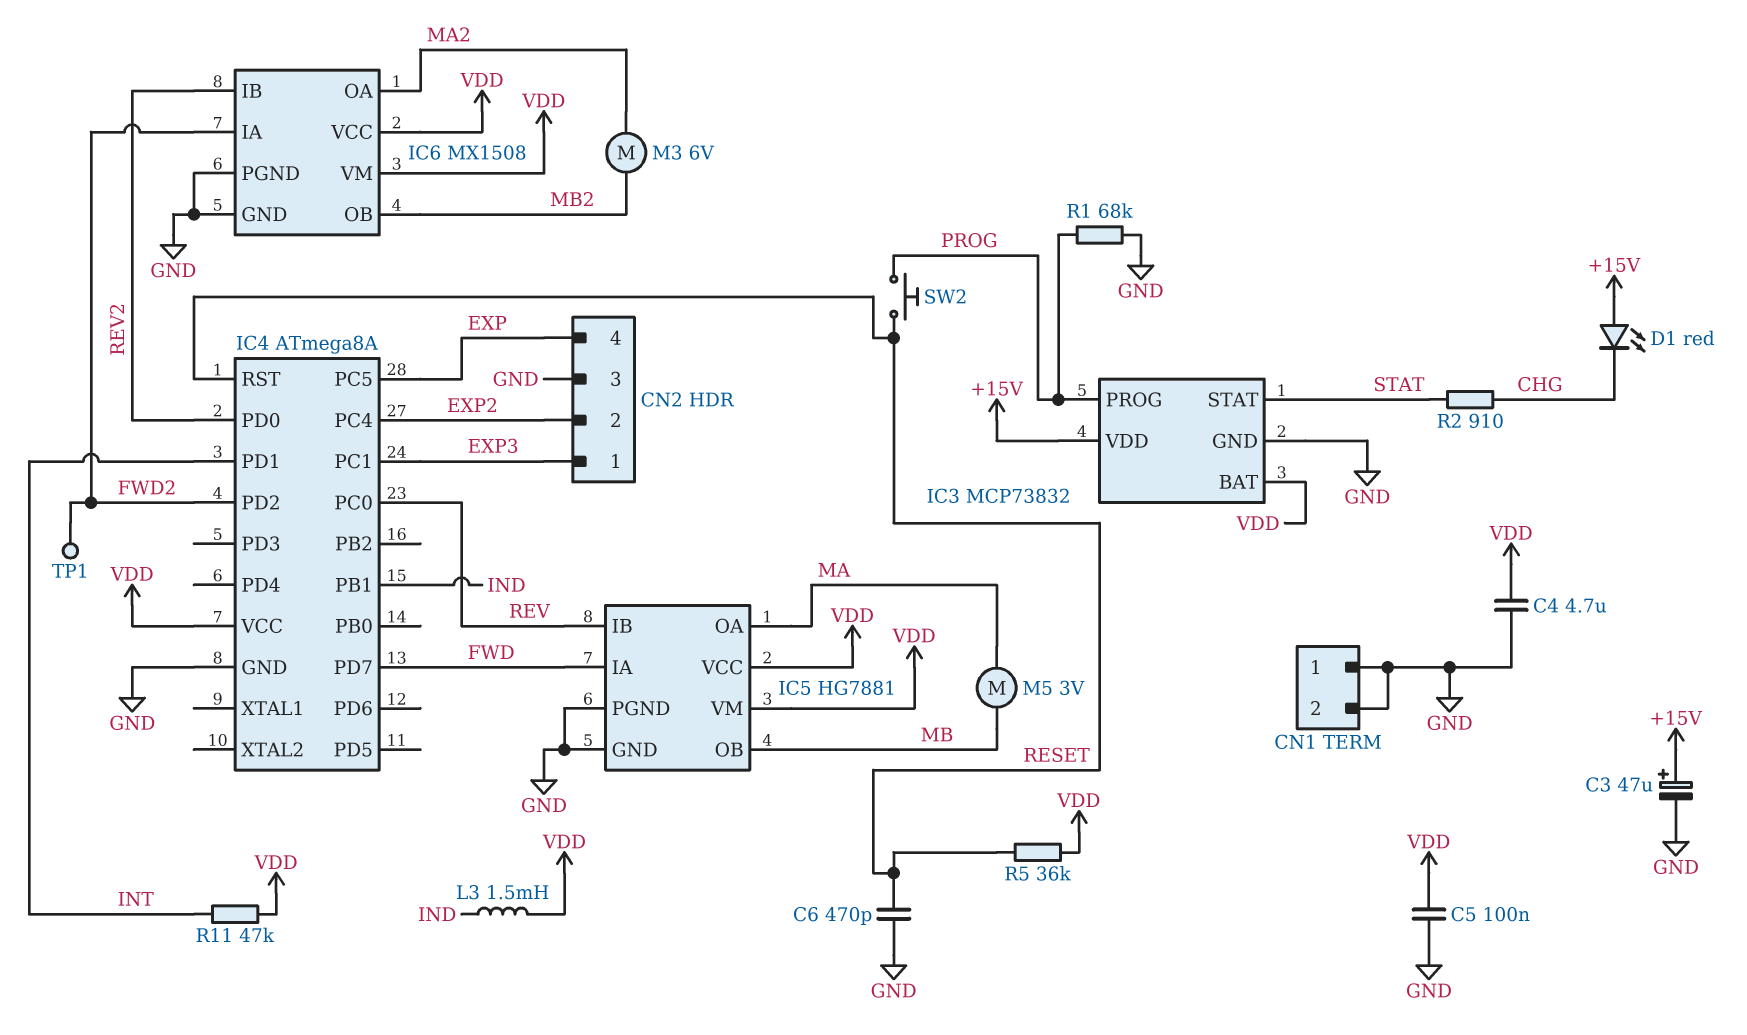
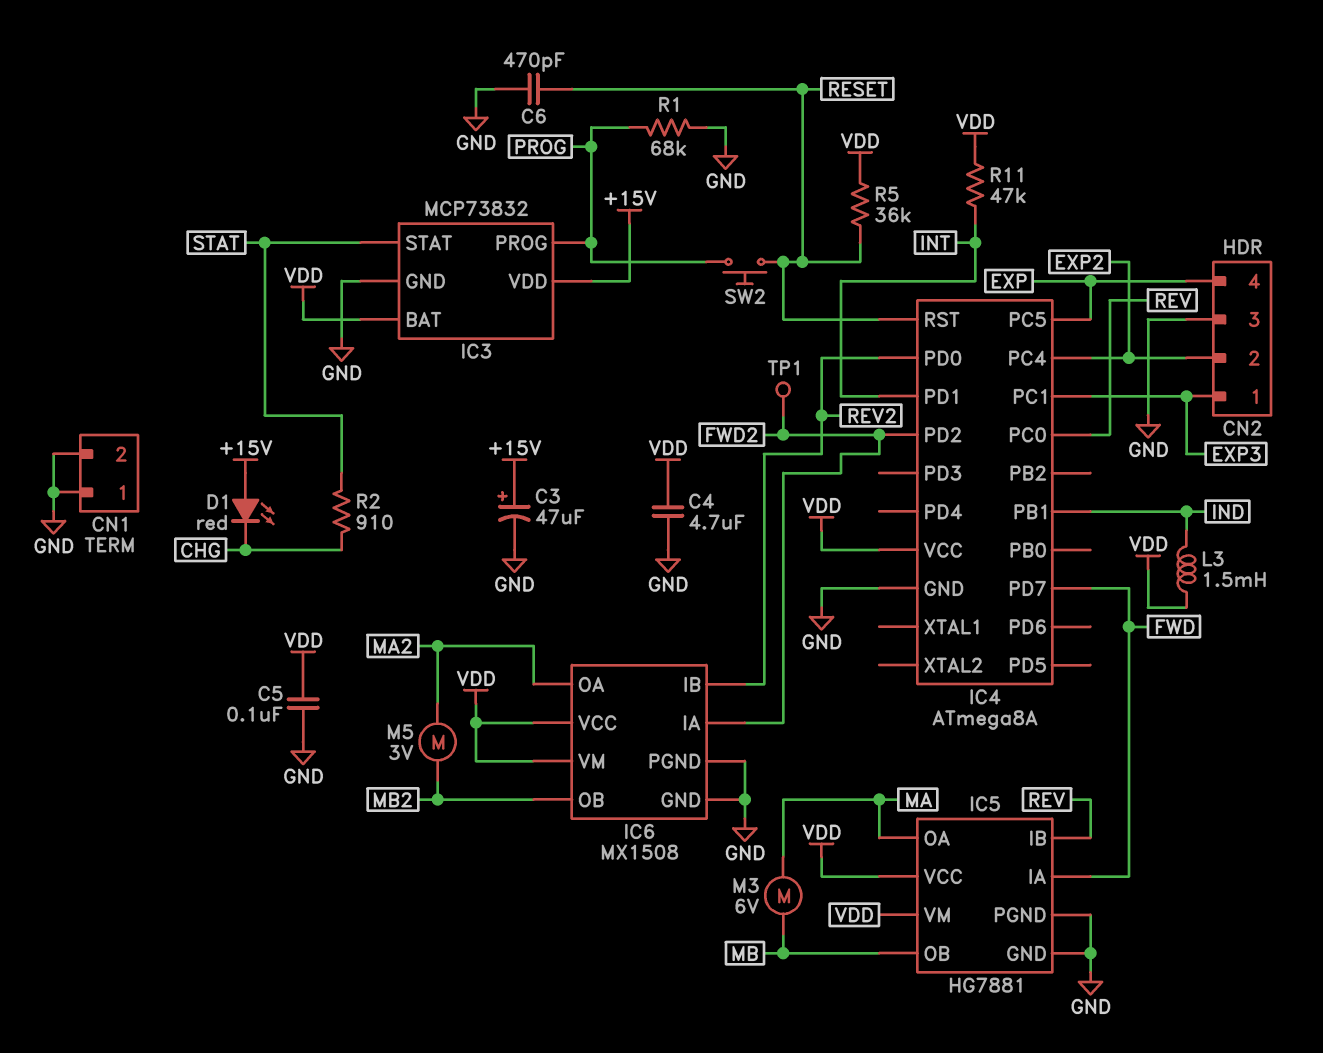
M3: motor 6V (MA2, MB2) -> motor 6V (MA, MB)
M5: motor 3V (MA, MB) -> motor 3V (MA2, MB2)

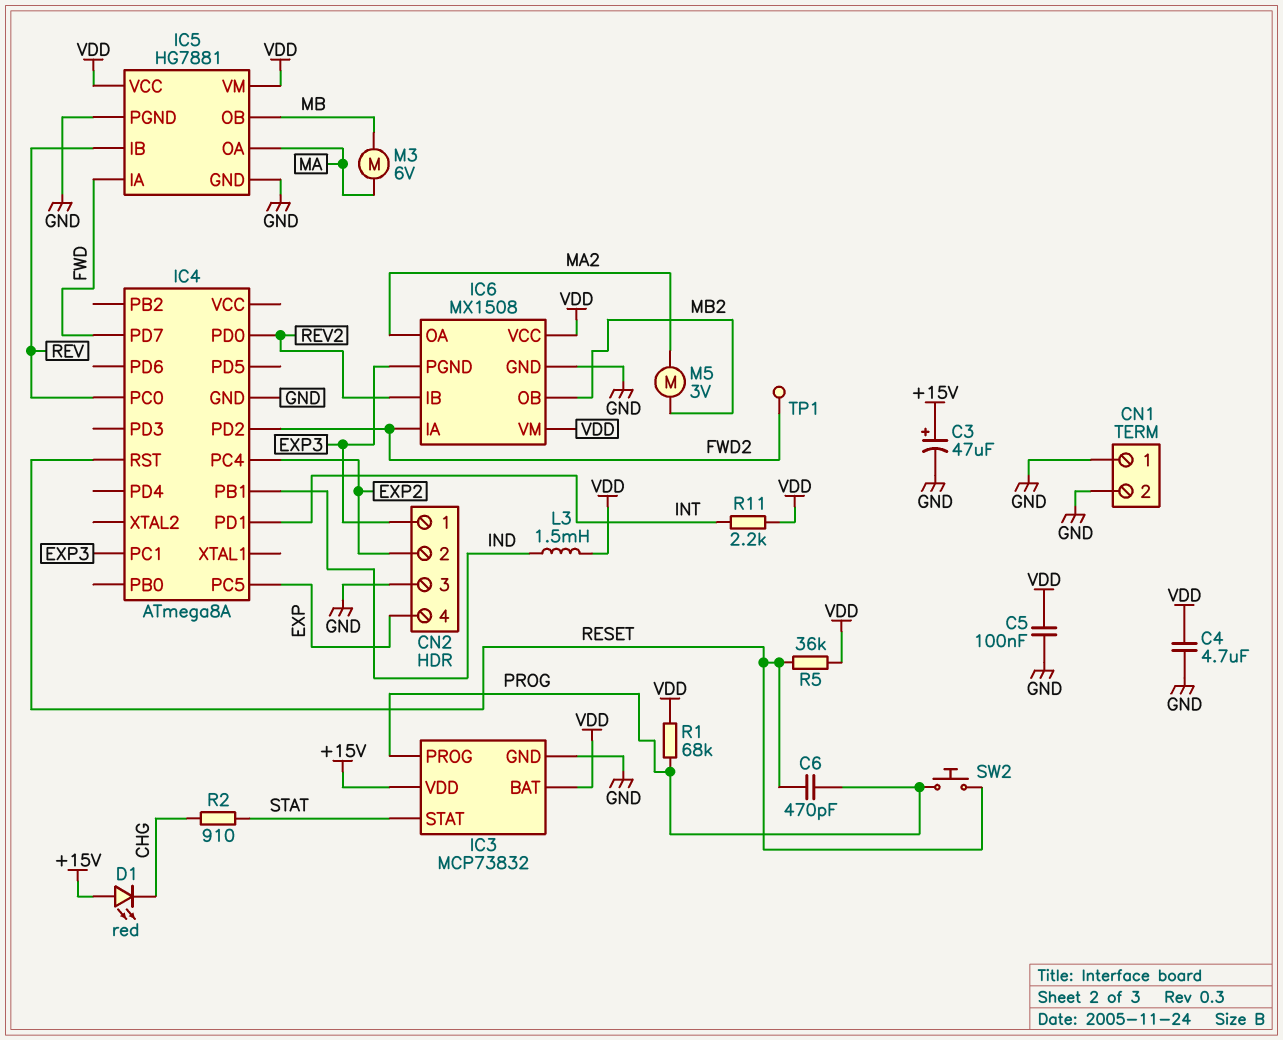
C6: 470pF (GND, RESET) -> 470pF (PROG, RESET)
IC4 pin VCC: VDD -> none
IC6 pin PGND: GND -> EXP3
R1: 68k (GND, PROG) -> 68k (PROG, VDD)
R11: 47k (INT, VDD) -> 2.2k (INT, VDD)

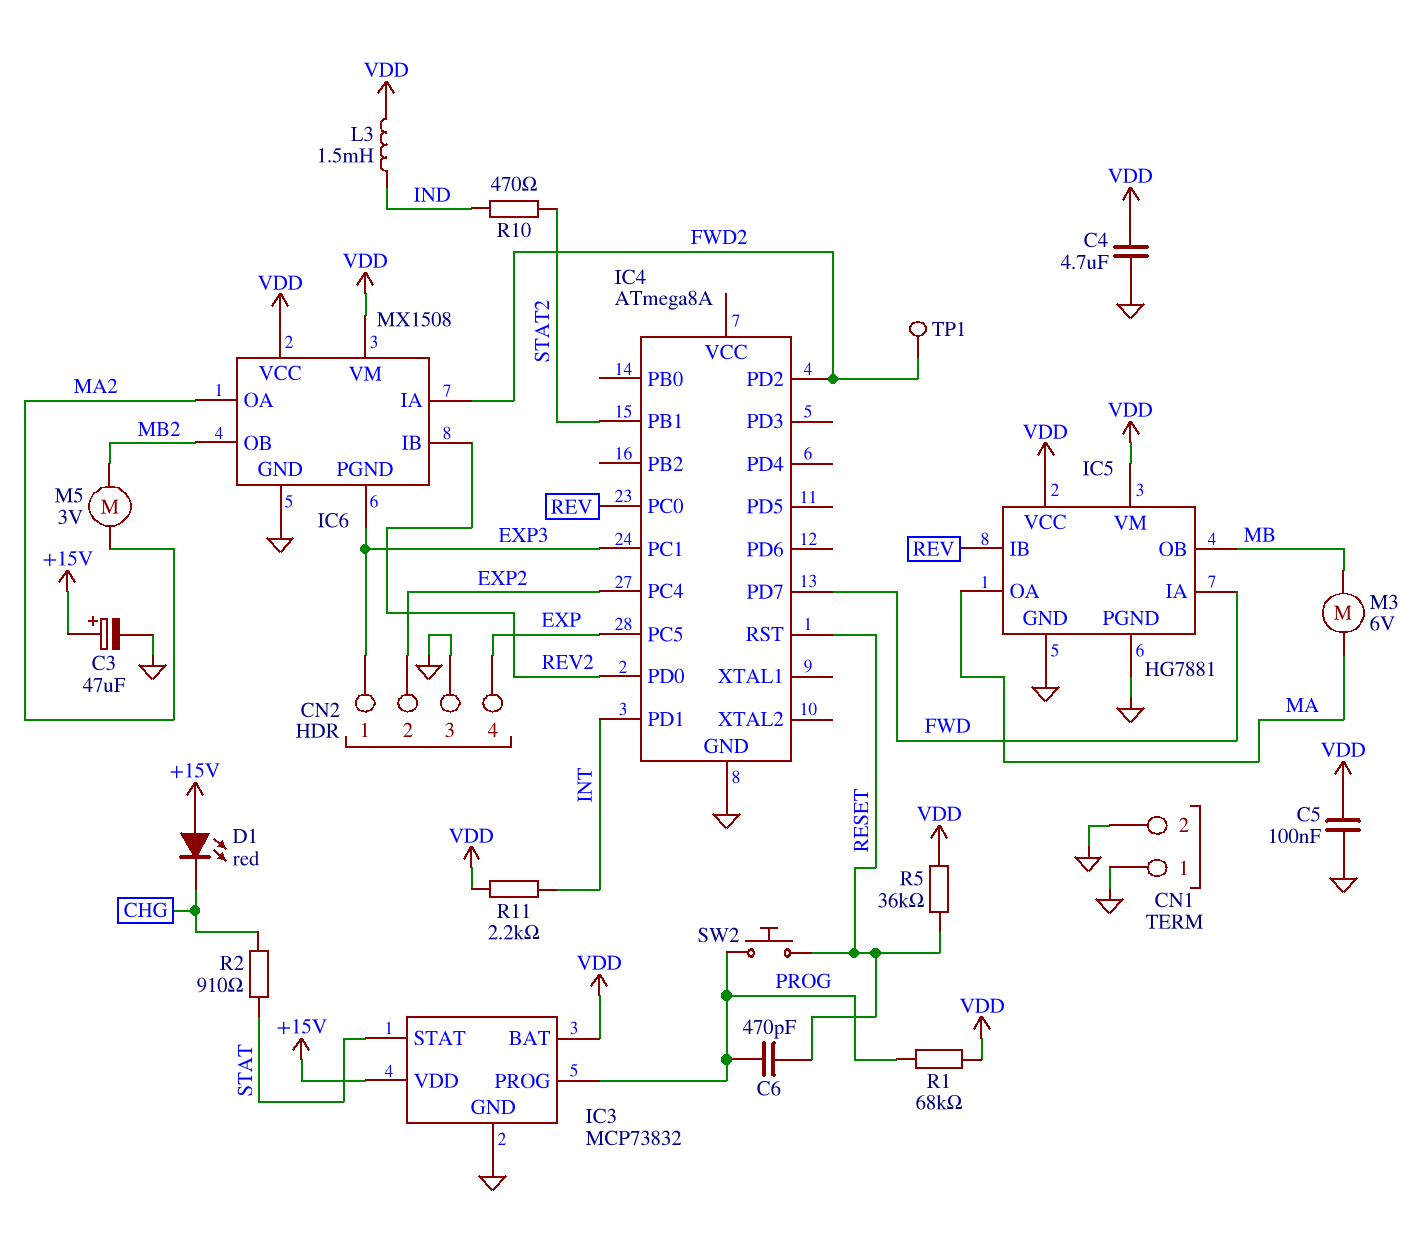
IC4 pin PB1: IND -> STAT2
R10: none -> 470 (IND, STAT2)

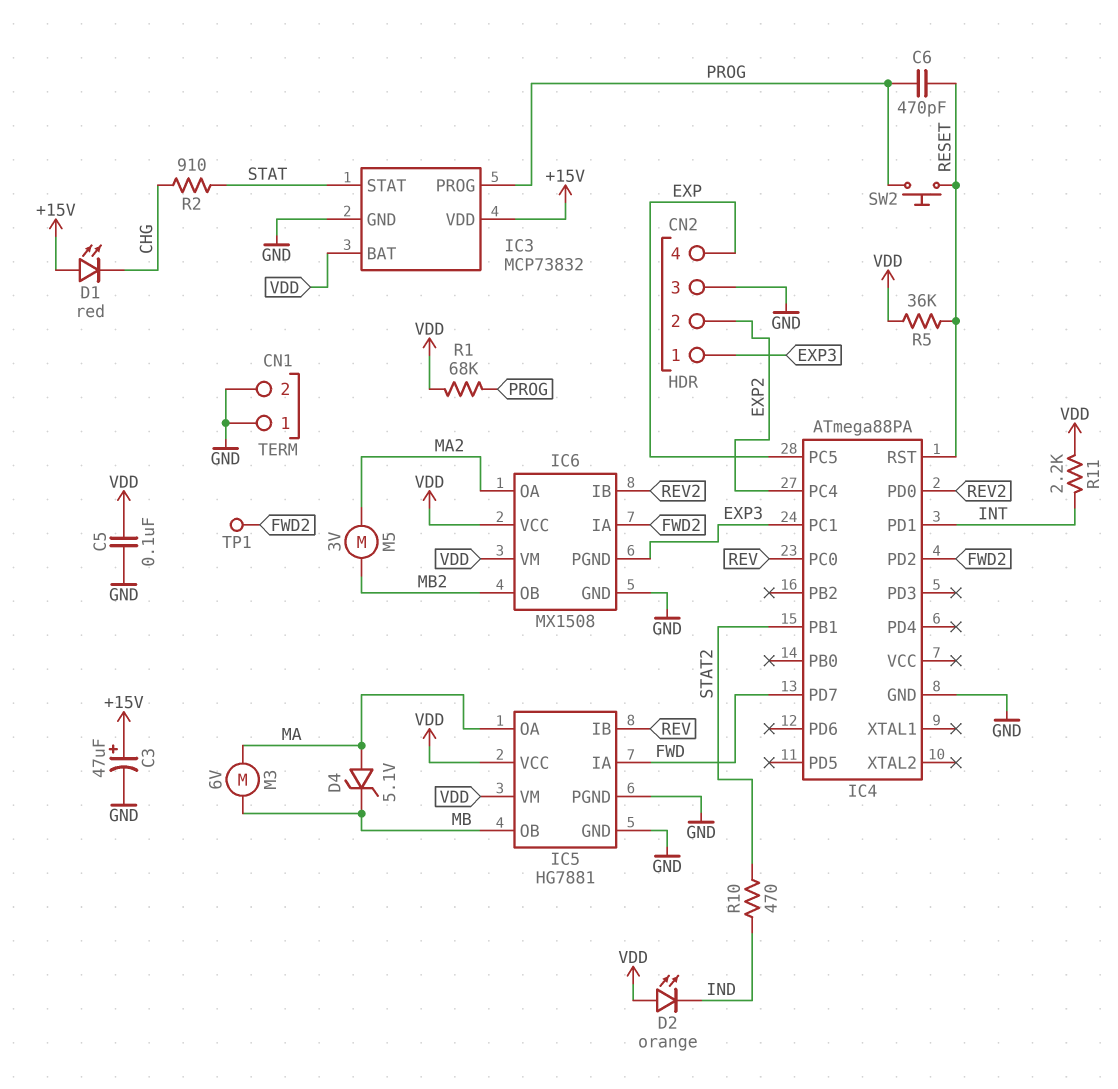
C4: 4.7uF (GND, VDD) -> none
D2: none -> LED orange (A VDD, K IND)
D4: none -> zener 5.1V (A MA, K MB)
IC4: ATmega8A -> ATmega88PA
L3: 1.5mH (IND, VDD) -> none

